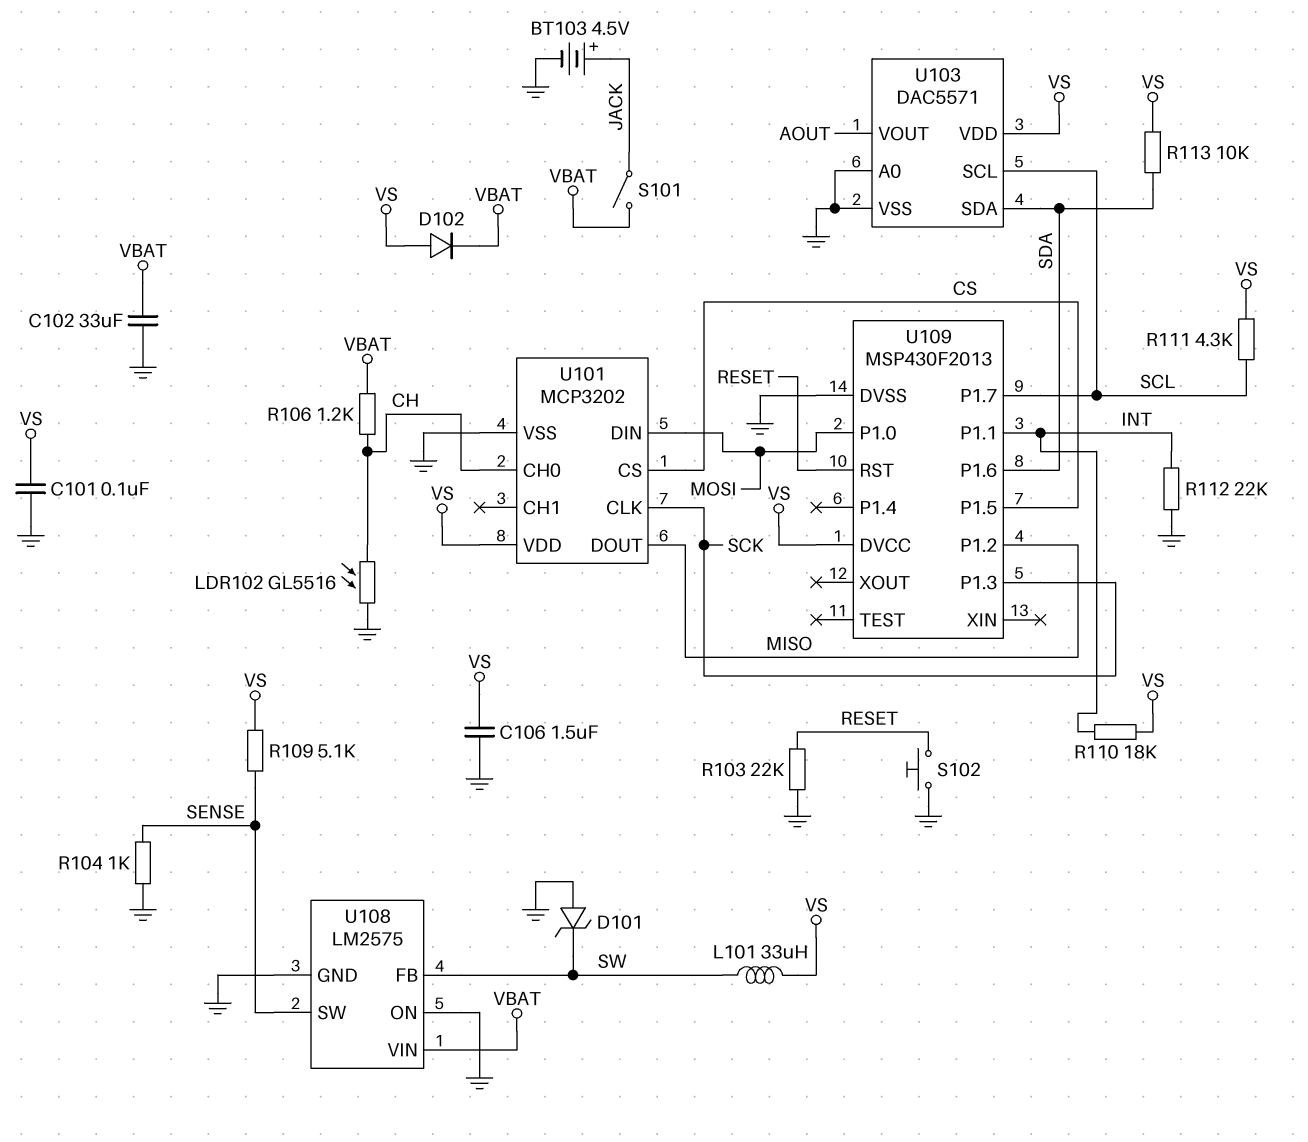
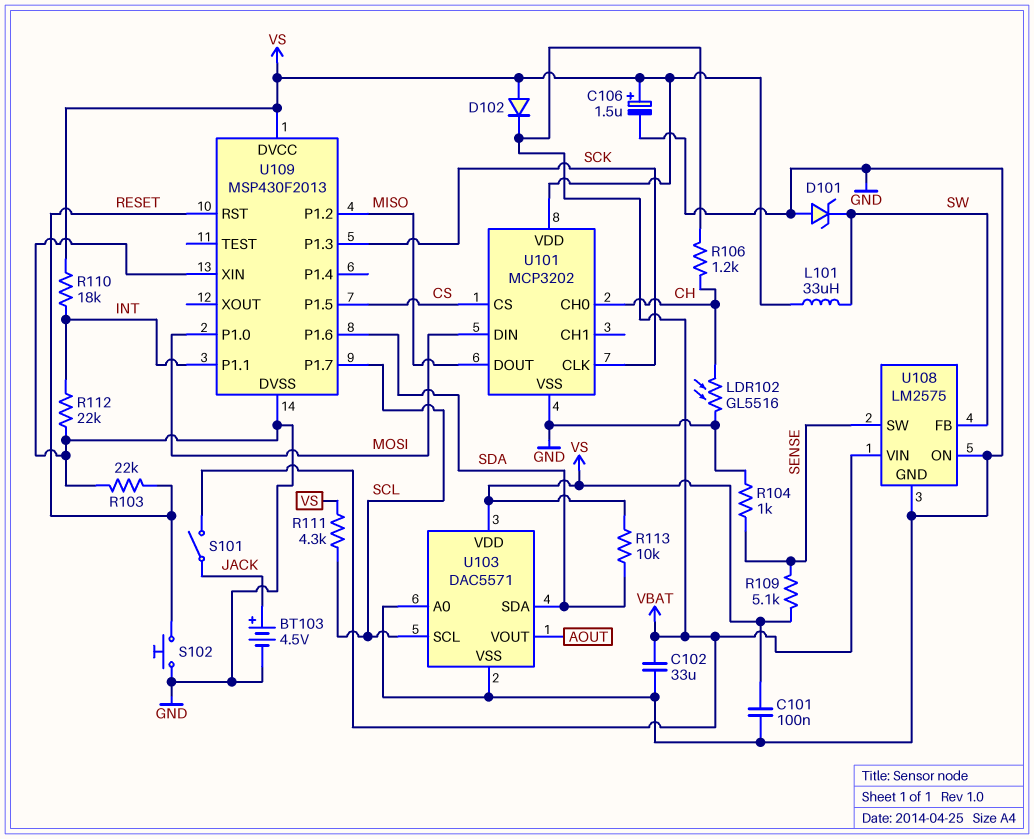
C106: 1.5uF (GND, VS) -> 1.5uF (plus VS, minus GND)
U109 pin XIN: none -> GND

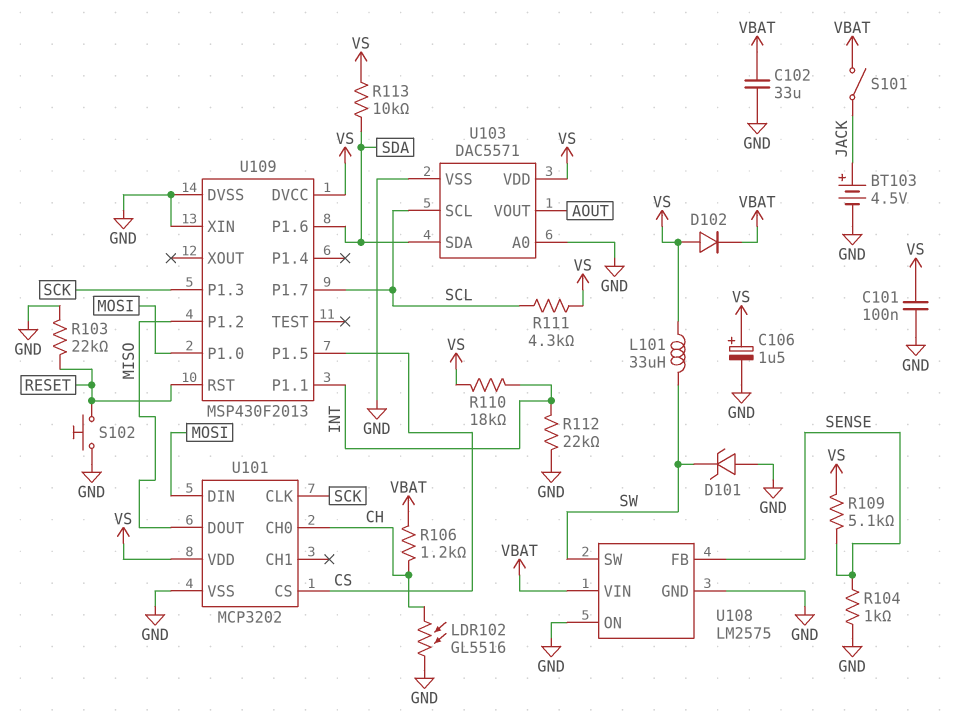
U108 pin FB: SW -> SENSE
U108 pin SW: SENSE -> SW

